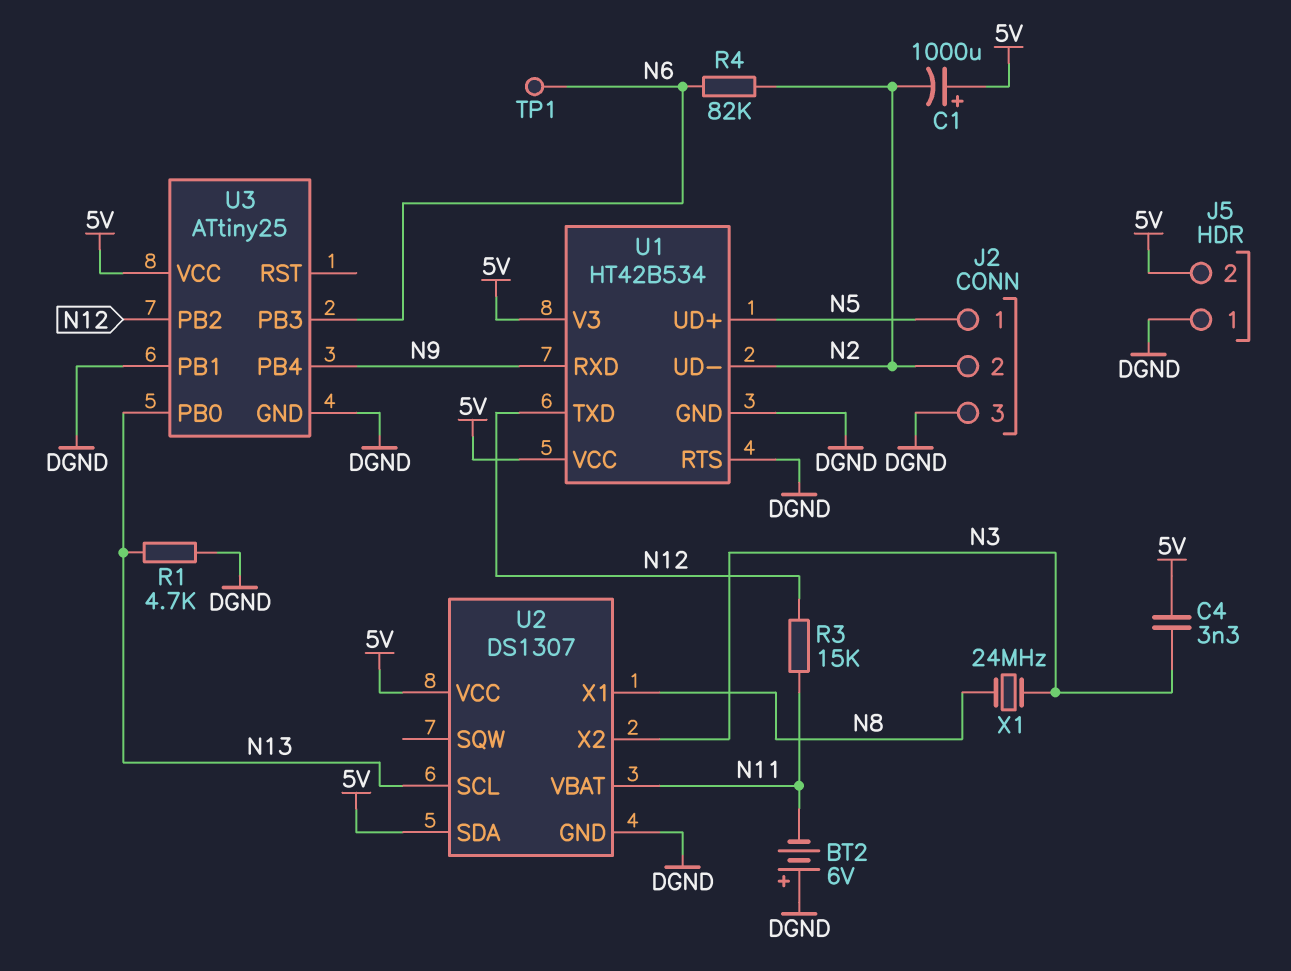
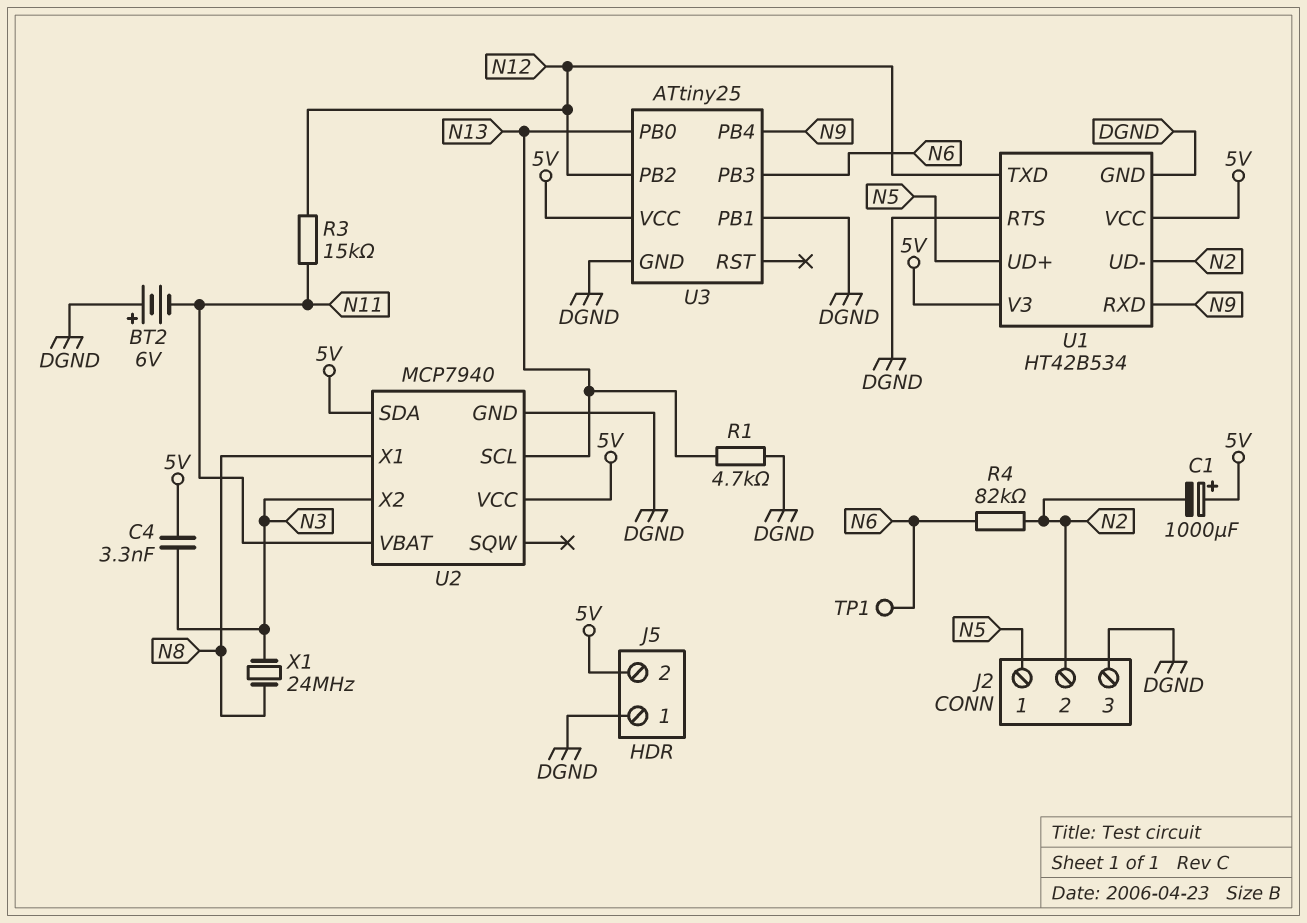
U2: DS1307 -> MCP7940

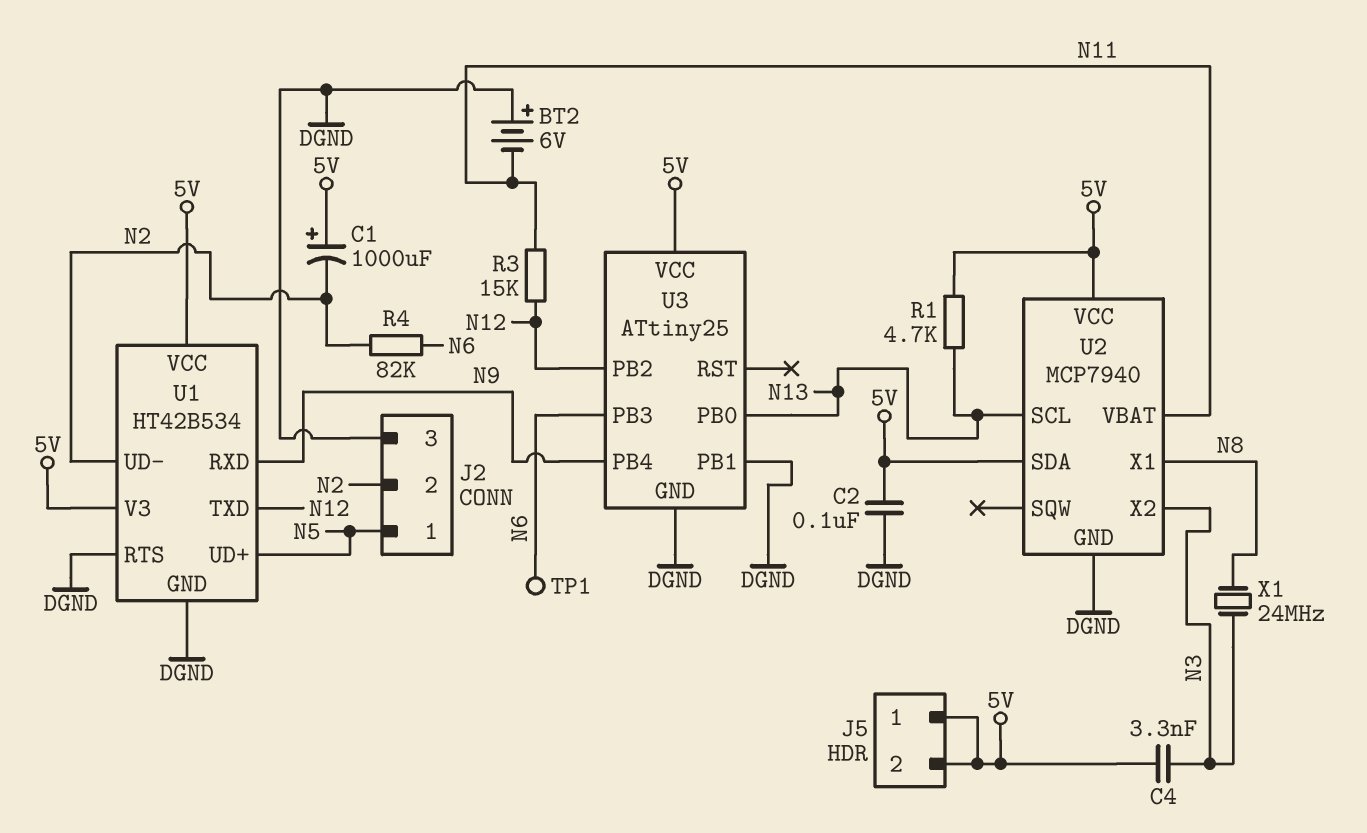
C2: none -> 100nF (5V, DGND)
J5 pin 1: DGND -> 5V
R1: 4.7k (DGND, N13) -> 4.7k (5V, N13)

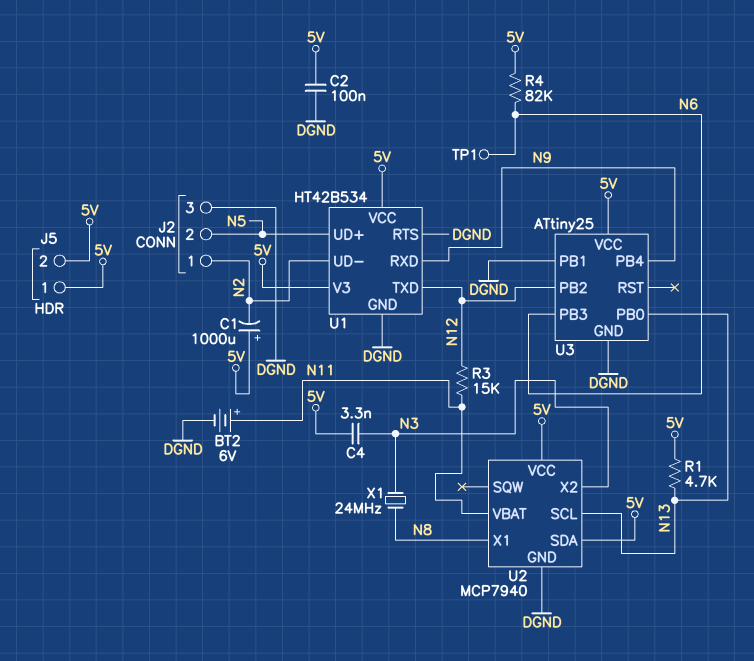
BT2: 6V (plus DGND, minus N11) -> 6V (plus N11, minus DGND)
J2 pin 1: N5 -> N2
J2 pin 2: N2 -> N5
R4: 82k (N2, N6) -> 82k (5V, N6)

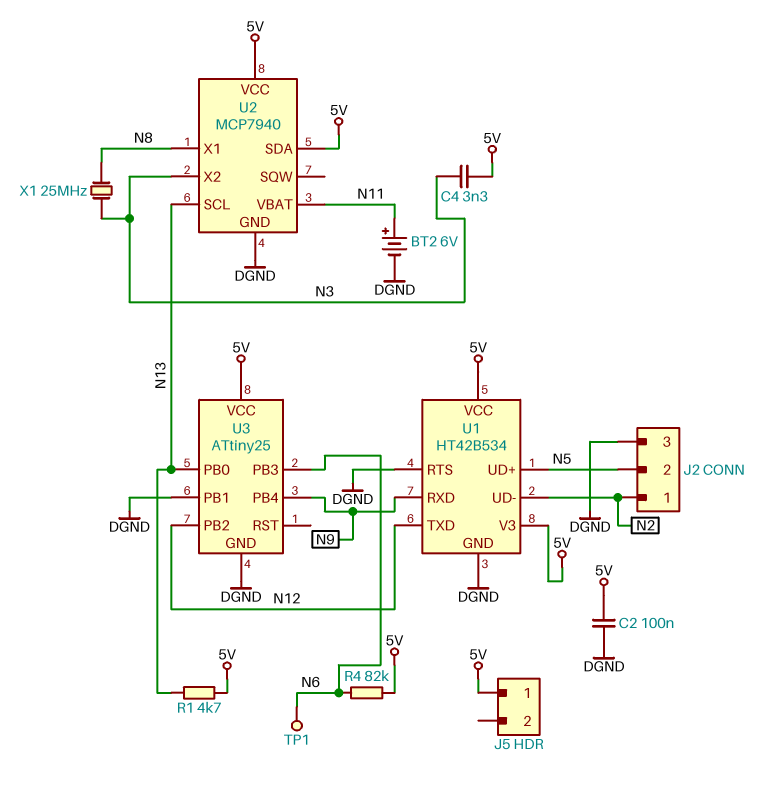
C1: 1000uF (plus 5V, minus N2) -> none
J5 pin 2: 5V -> none
R3: 15k (N11, N12) -> none
X1: 24MHz (N3, N8) -> 25MHz (N3, N8)

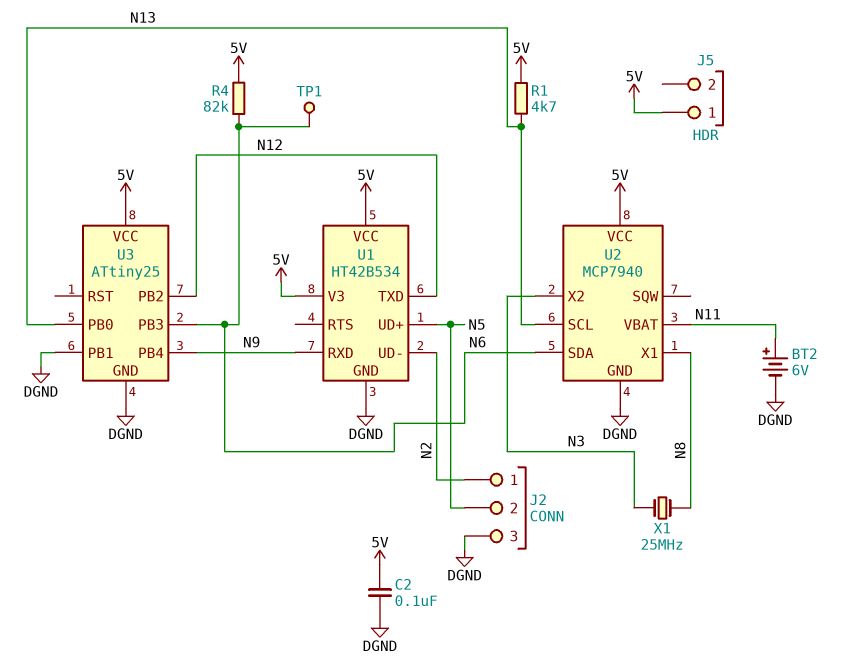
C4: 3.3nF (5V, N3) -> none
U1 pin RTS: DGND -> none
U2 pin SDA: 5V -> N6

